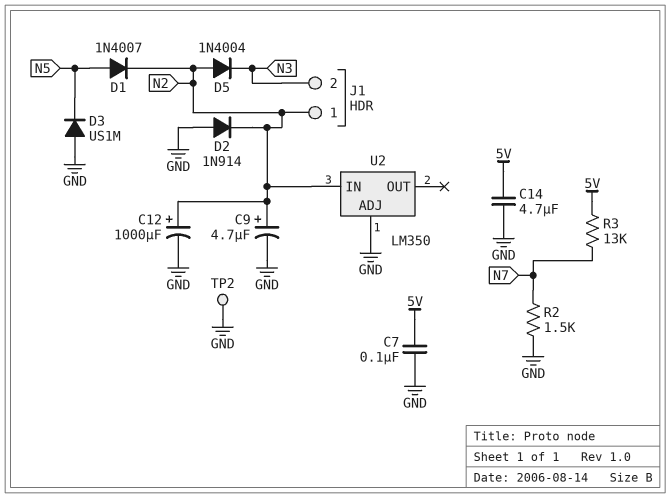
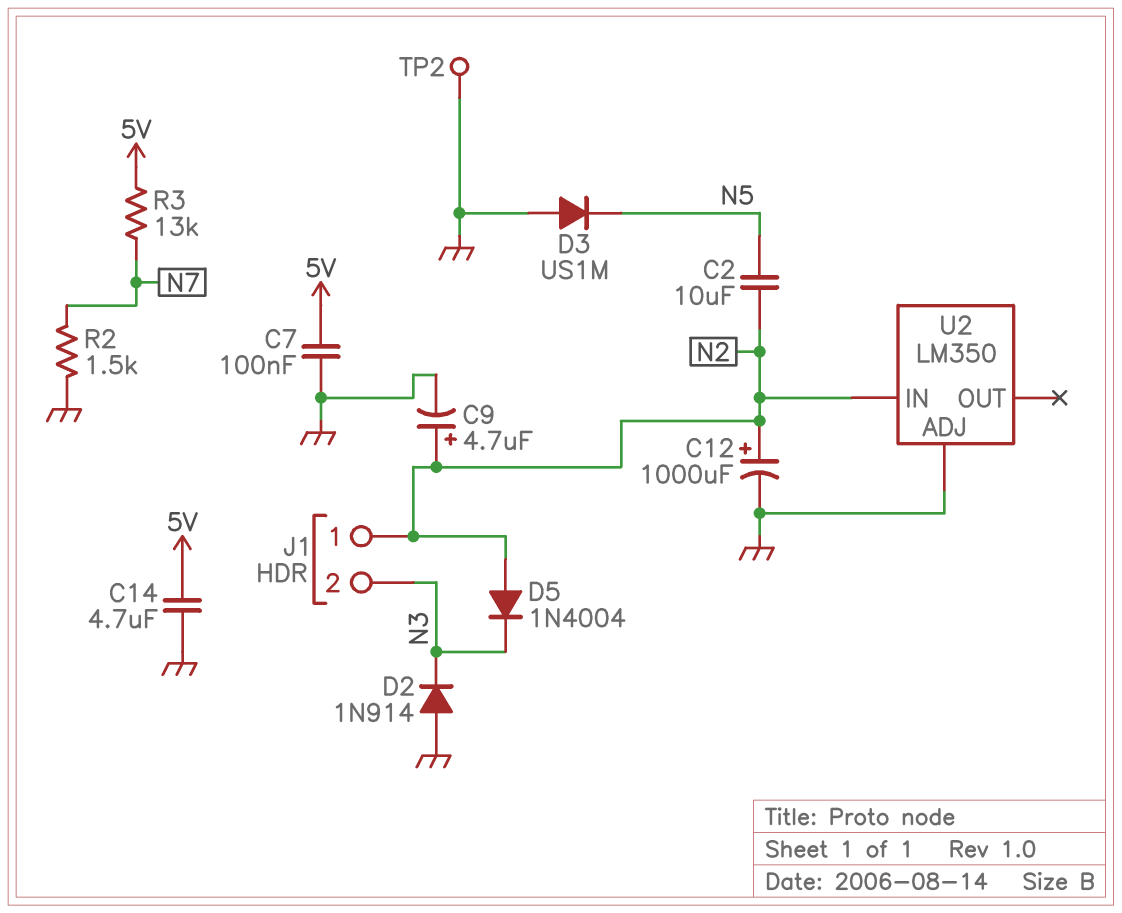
C2: none -> 10uF (N2, N5)
D1: diode 1N4007 (A N5, K N2) -> none
D2: diode 1N914 (A GND, K N2) -> diode 1N914 (A GND, K N3)

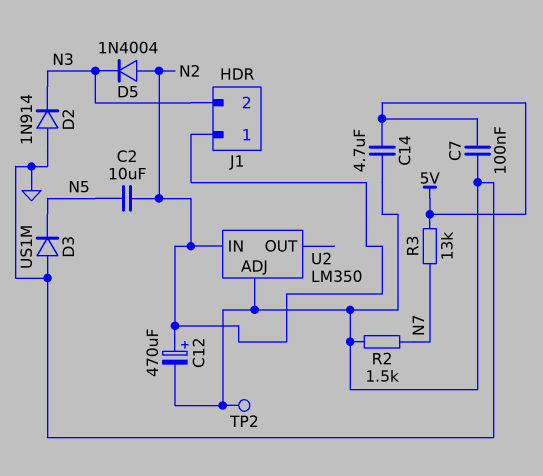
C9: 4.7uF (plus N2, minus GND) -> none
C12: 1000uF (plus N2, minus GND) -> 470uF (plus N2, minus GND)

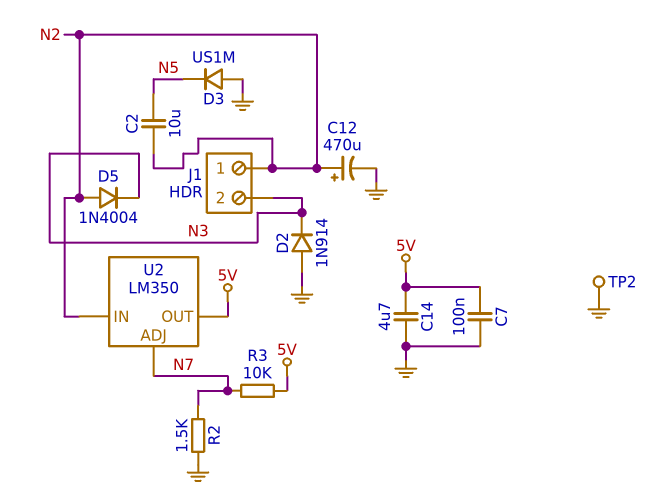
R3: 13k (5V, N7) -> 10k (5V, N7)
U2 pin ADJ: GND -> N7
U2 pin OUT: none -> 5V

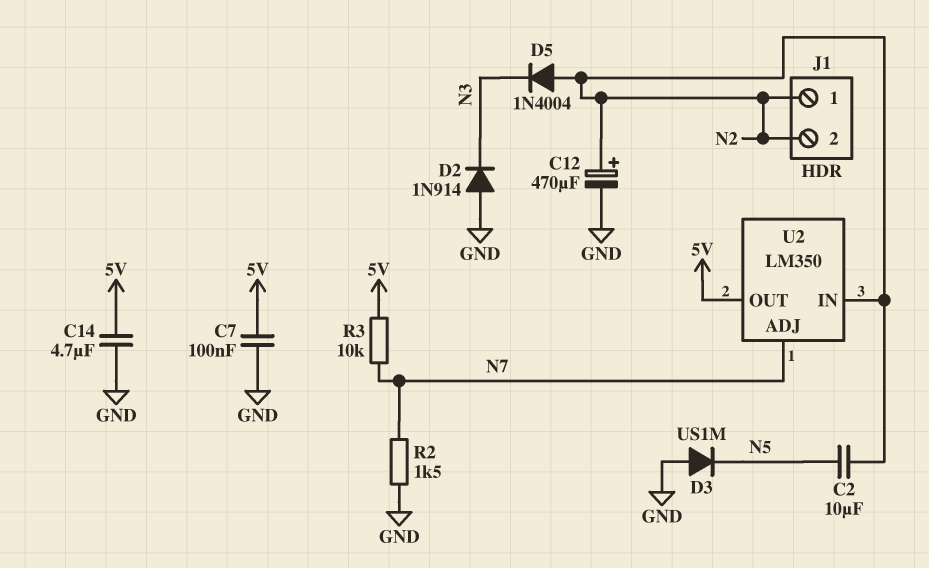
J1 pin 2: N3 -> N2
TP2: test point (GND) -> none

